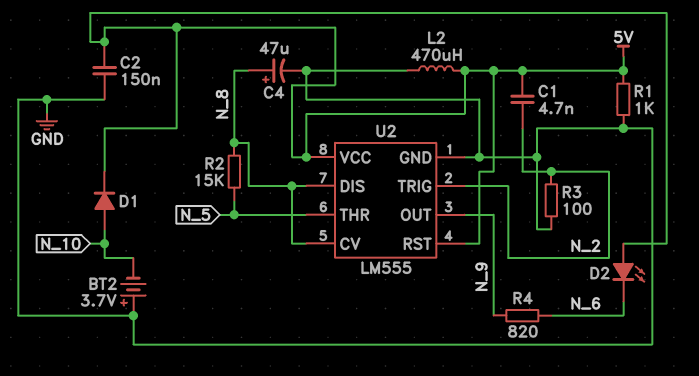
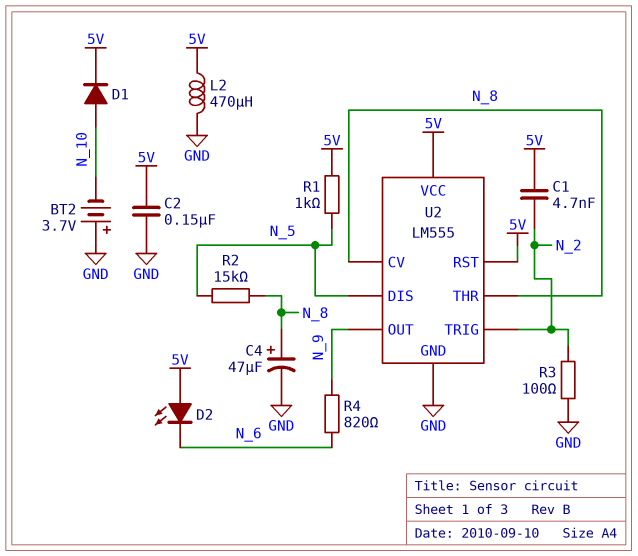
R1: 1k (5V, GND) -> 1k (5V, N_5)
U2 pin DIS: N_8 -> N_5
U2 pin THR: N_5 -> N_8

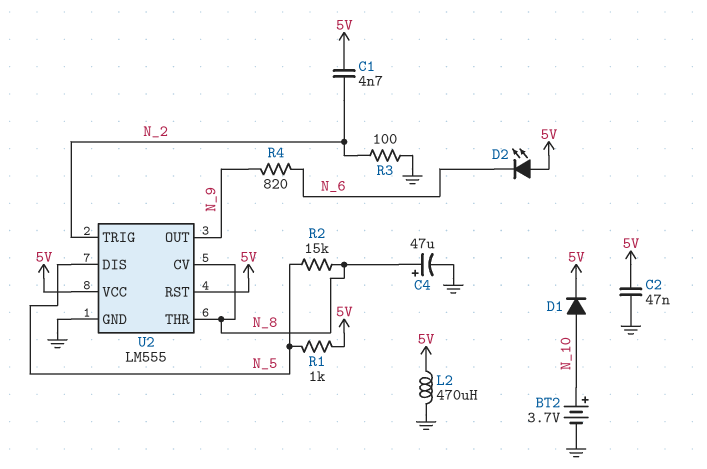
BT2: 3.7V (plus GND, minus N_10) -> 3.7V (plus N_10, minus GND)
C2: 150nF (5V, GND) -> 47nF (5V, GND)

